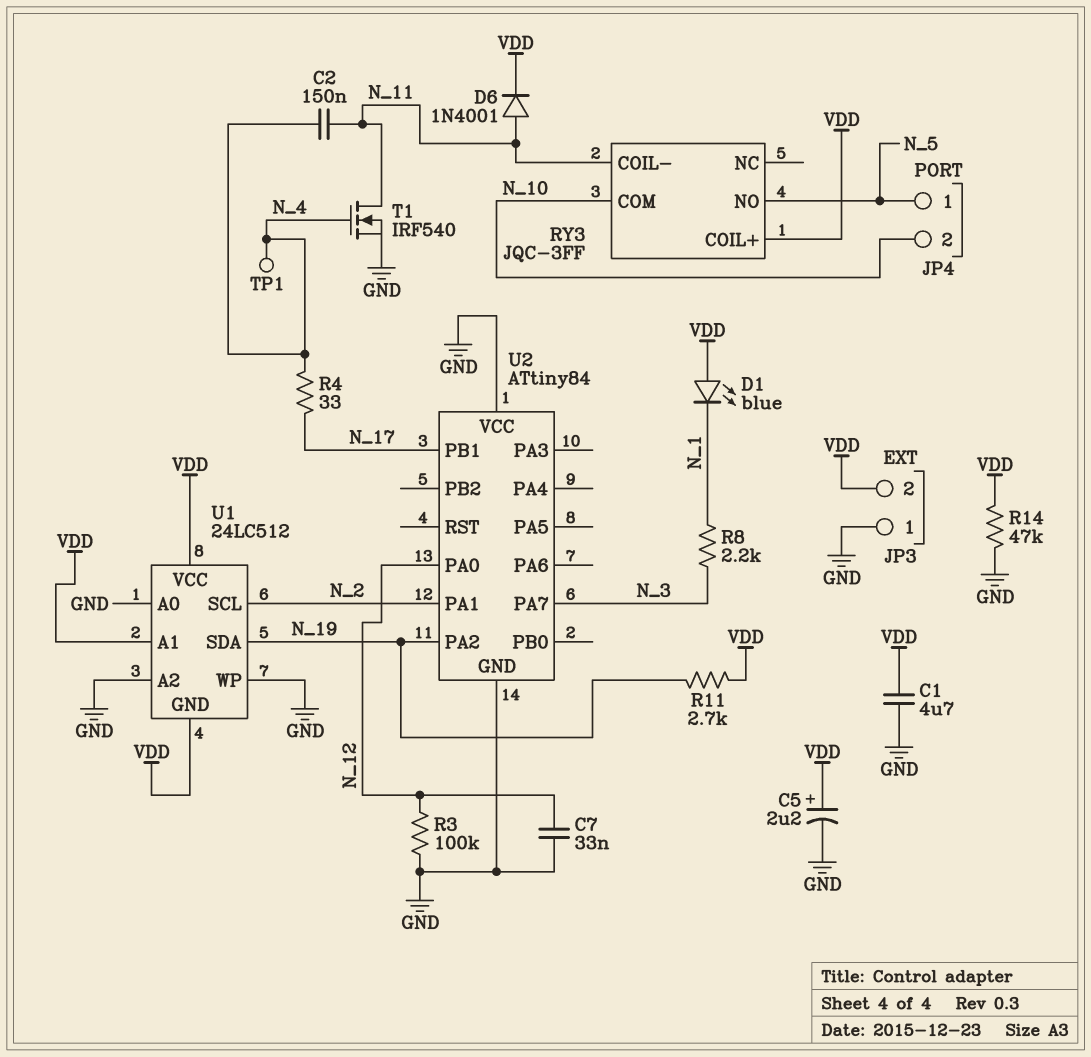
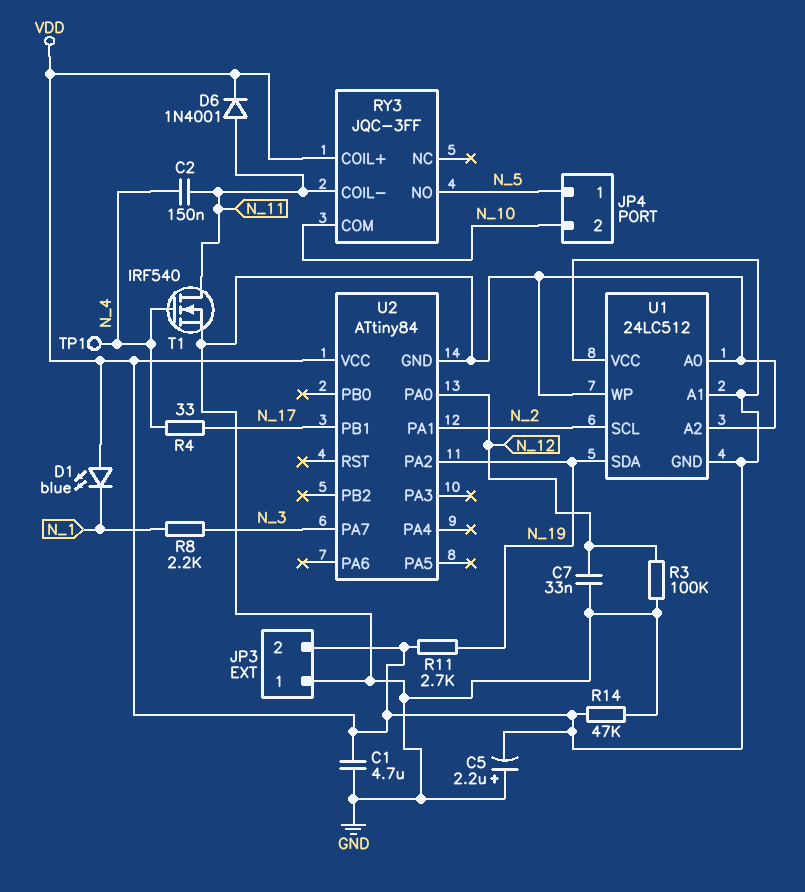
C5: 2.2uF (plus VDD, minus GND) -> 2.2uF (plus GND, minus VDD)
U2 pin VCC: GND -> VDD

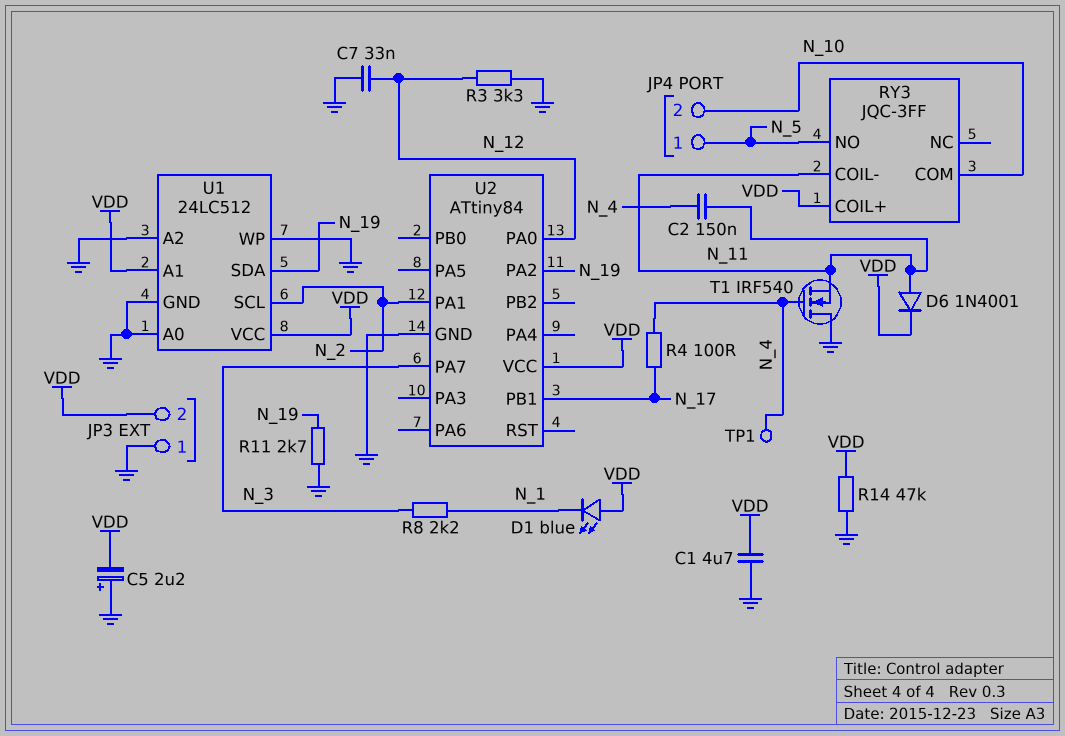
R3: 100k (GND, N_12) -> 3.3k (GND, N_12)
R4: 33 (N_4, N_17) -> 100 (N_4, N_17)
R11: 2.7k (N_19, VDD) -> 2.7k (GND, N_19)
T1: NMOS IRF540 (G N_4, D N_11, S GND) -> NMOS IRF540 (G N_4, D GND, S N_11)
U1 pin GND: VDD -> GND

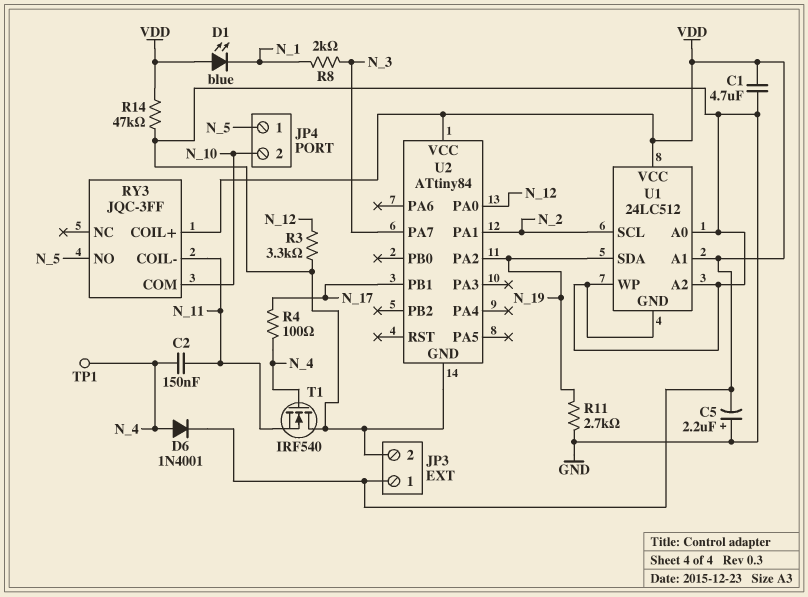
C7: 33nF (GND, N_12) -> none
D6: diode 1N4001 (A N_11, K VDD) -> diode 1N4001 (A N_4, K VDD)
JP3 pin 1: GND -> VDD
JP3 pin 2: VDD -> GND
R8: 2.2k (N_1, N_3) -> 2k (N_1, N_3)

